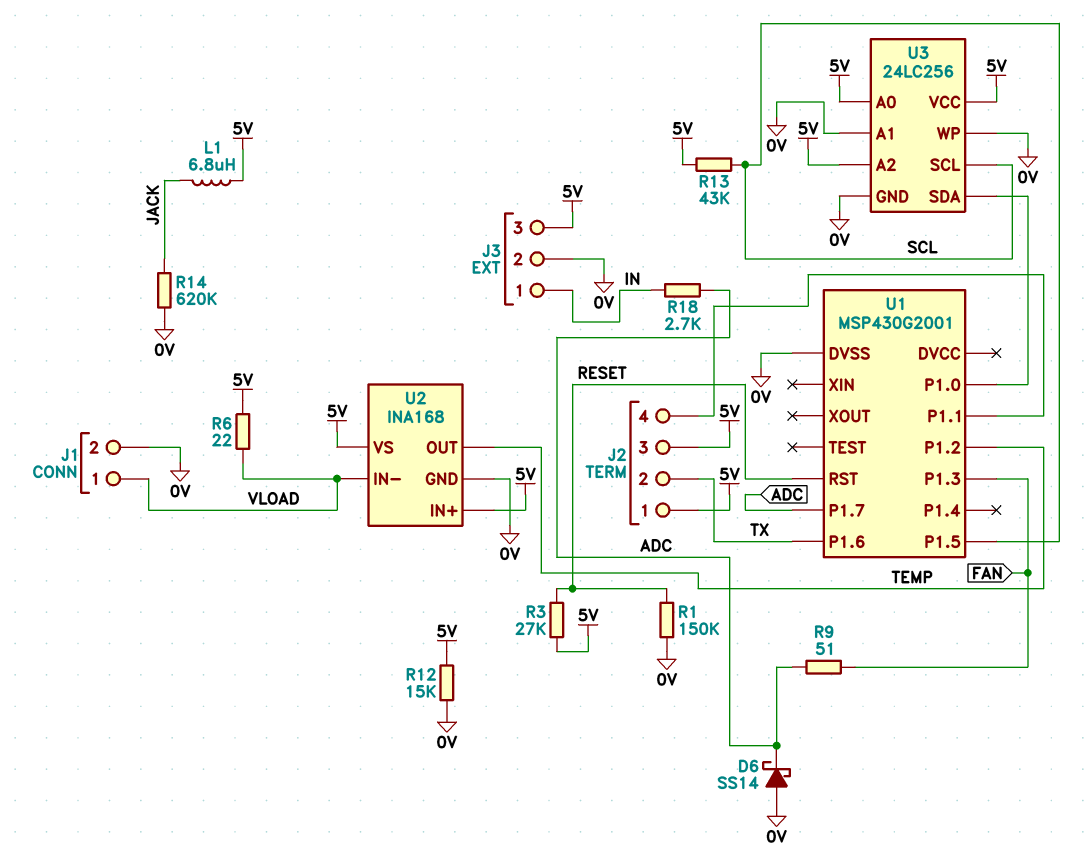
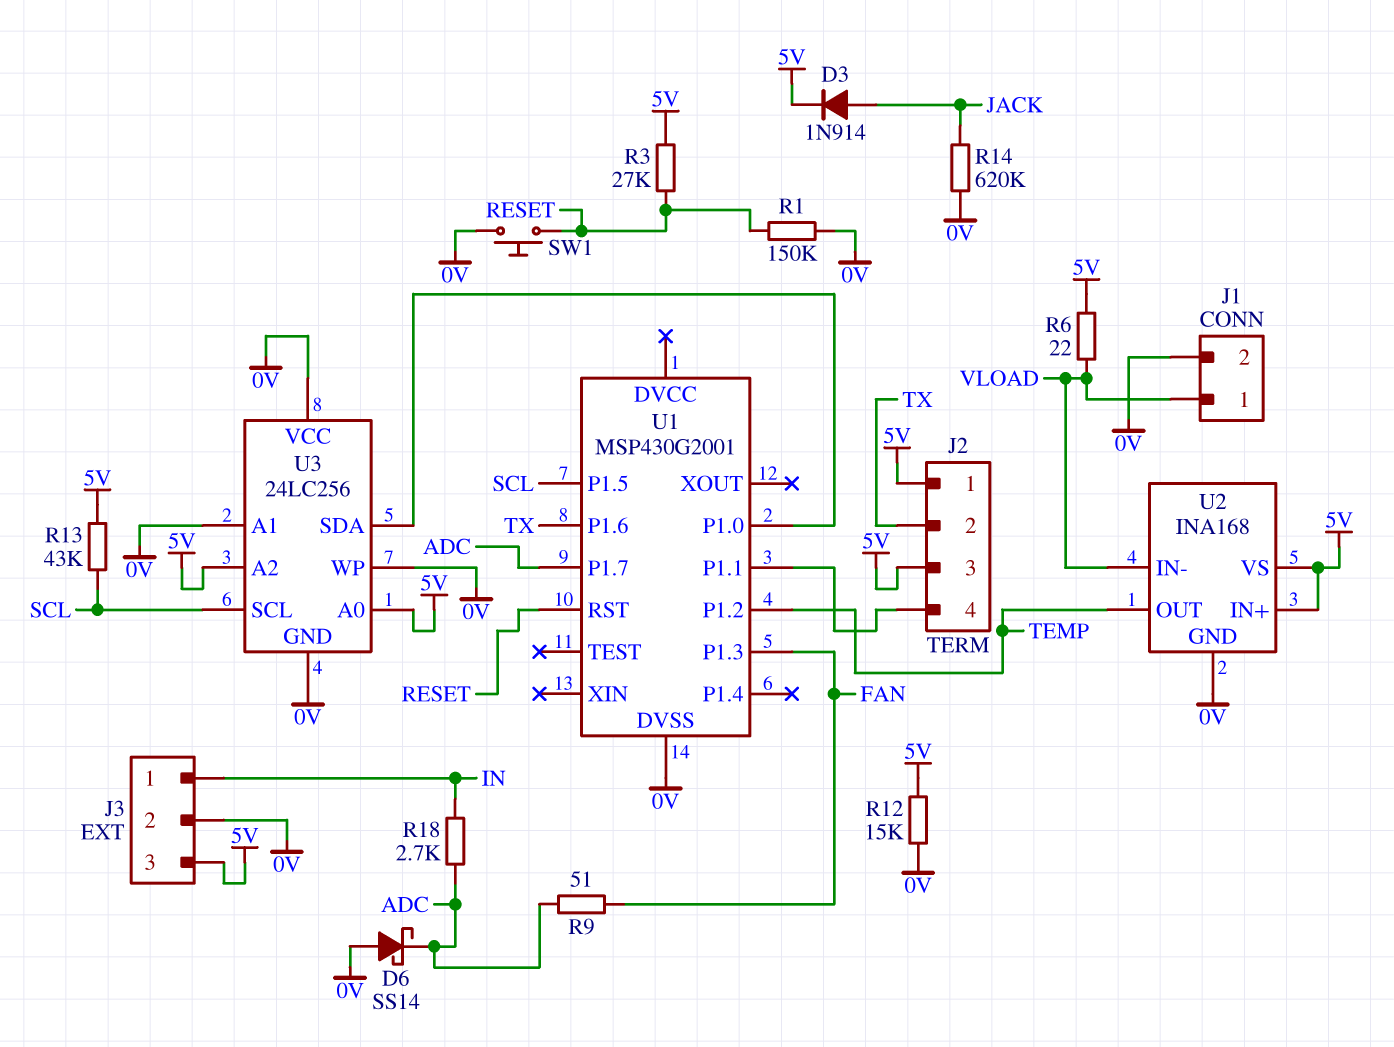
D3: none -> diode 1N914 (A JACK, K 5V)
L1: 6.8uH (5V, JACK) -> none
SW1: none -> button (0V, RESET)
U3 pin VCC: 5V -> 0V

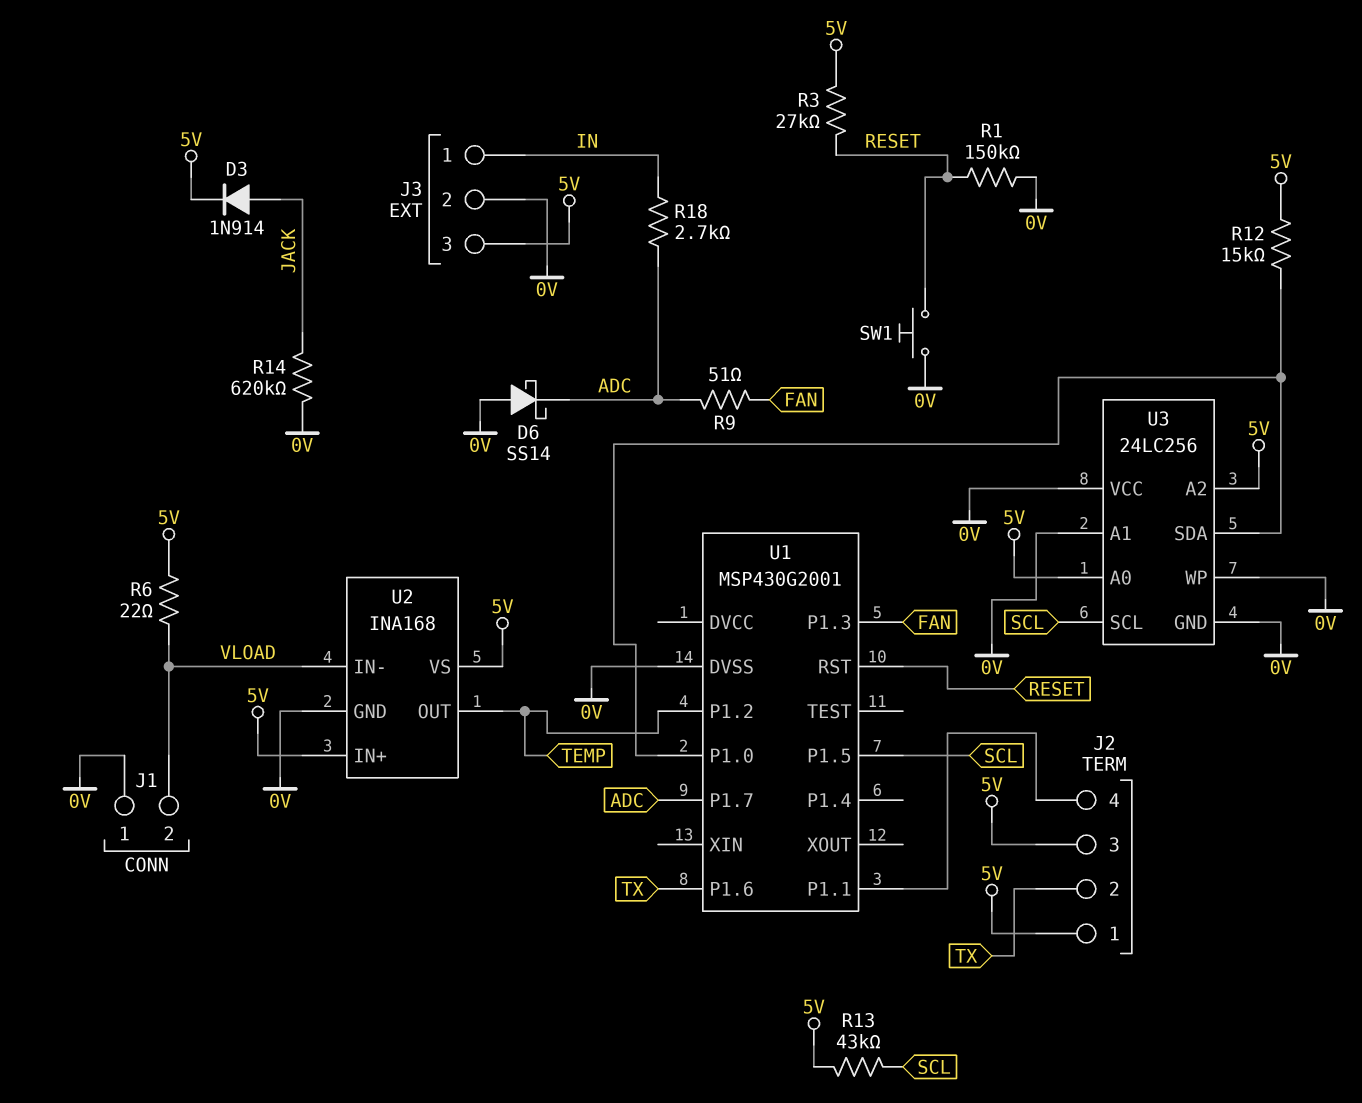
J1 pin 1: VLOAD -> 0V
J1 pin 2: 0V -> VLOAD
R12: 15k (0V, 5V) -> 15k (5V, U1/P1.0)

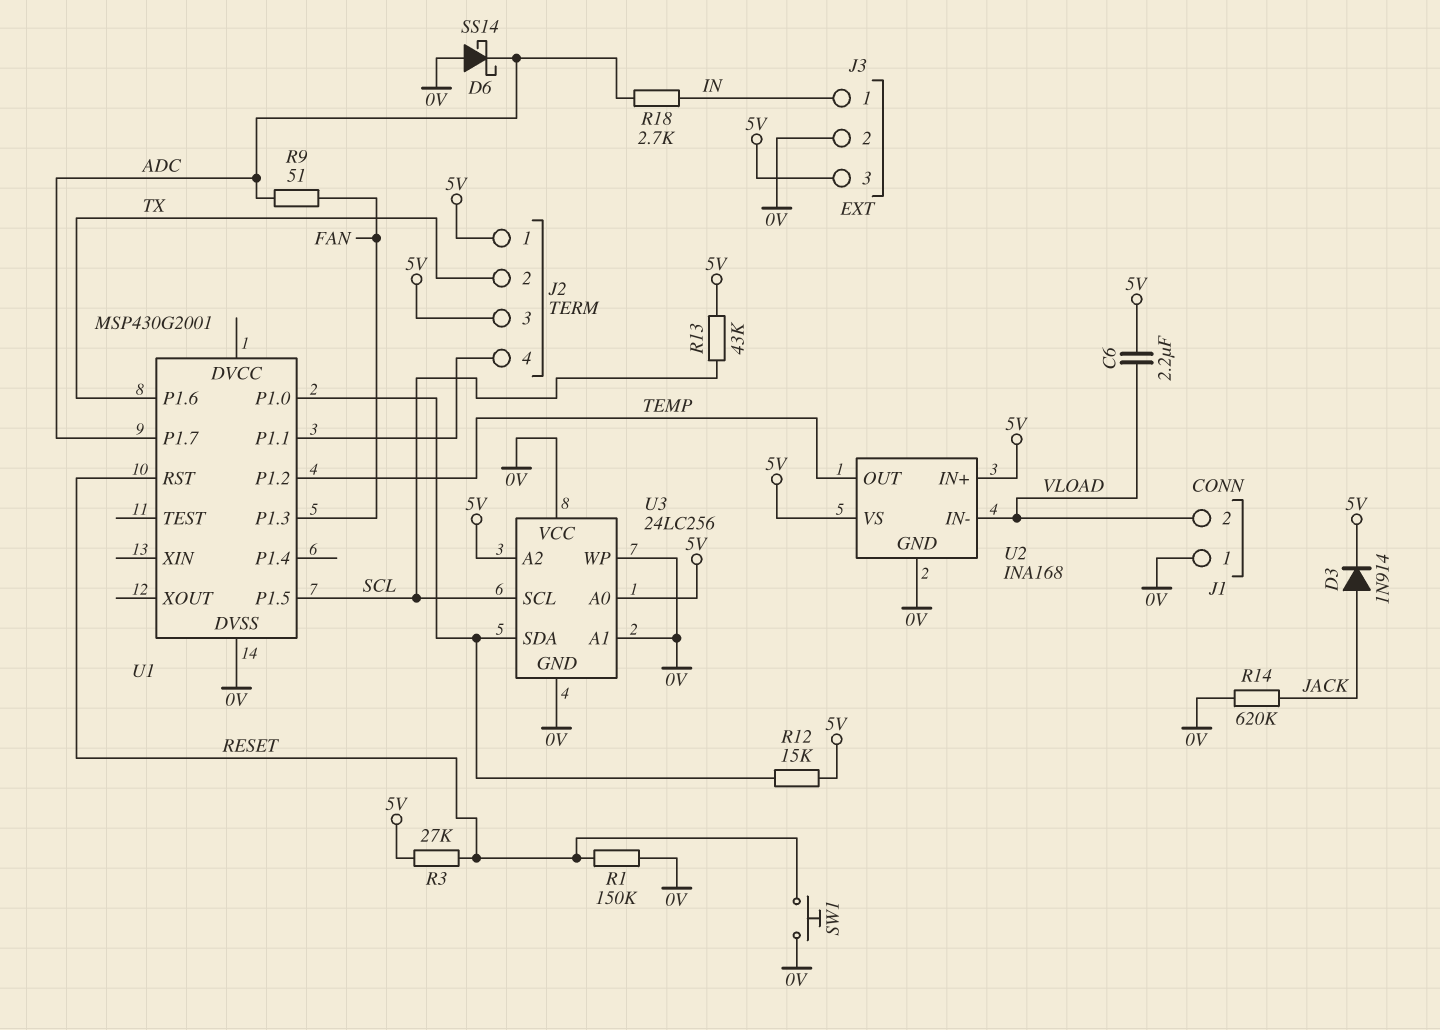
C6: none -> 2.2uF (5V, VLOAD)
R6: 22 (5V, VLOAD) -> none

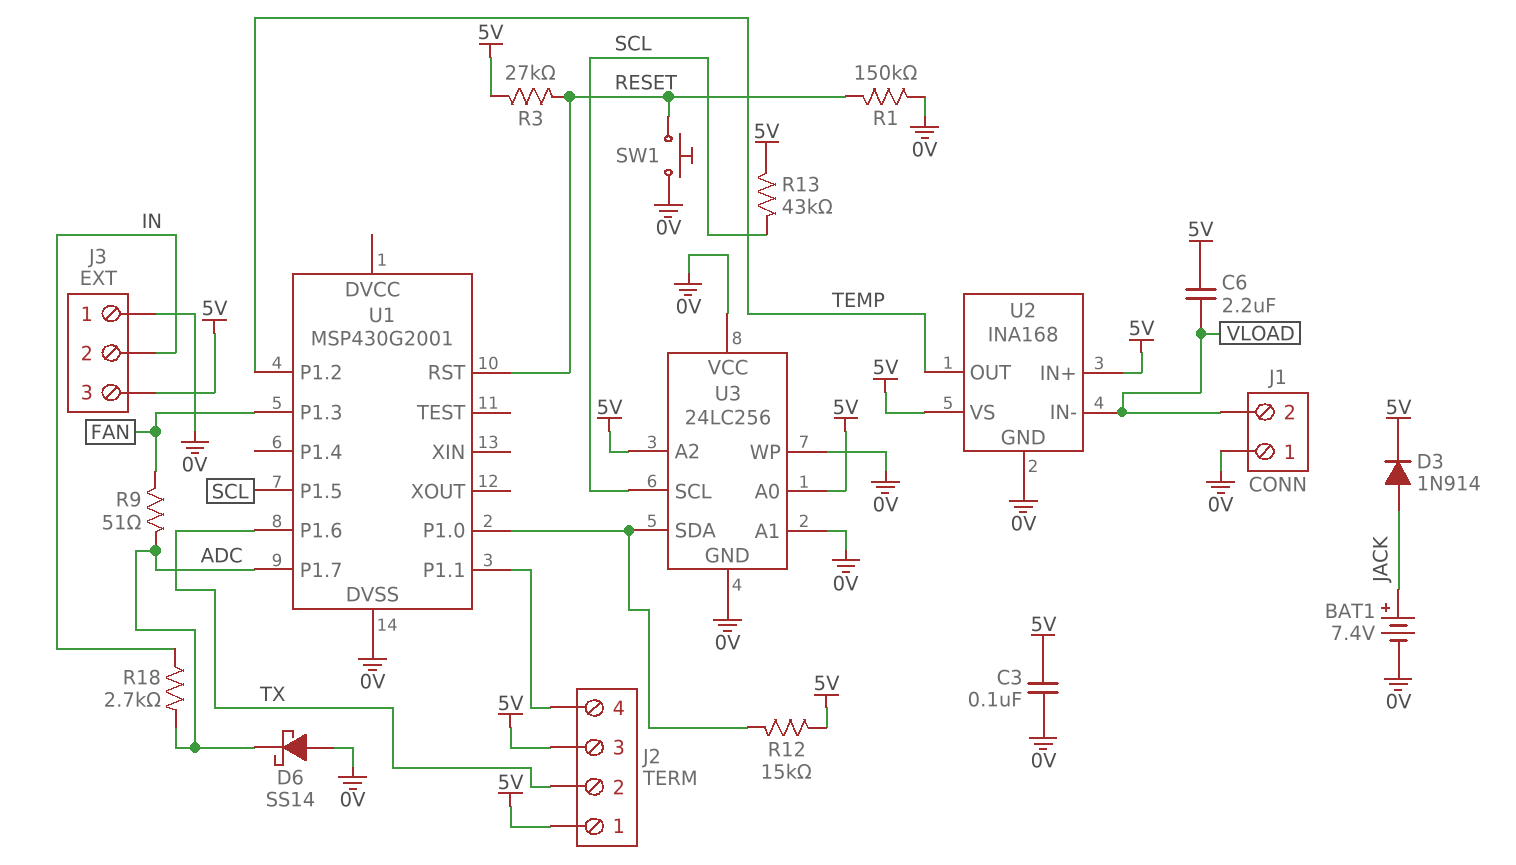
BAT1: none -> 7.4V (plus JACK, minus 0V)
C3: none -> 100nF (0V, 5V)
J3 pin 1: IN -> 0V
J3 pin 2: 0V -> IN
R14: 620k (0V, JACK) -> none

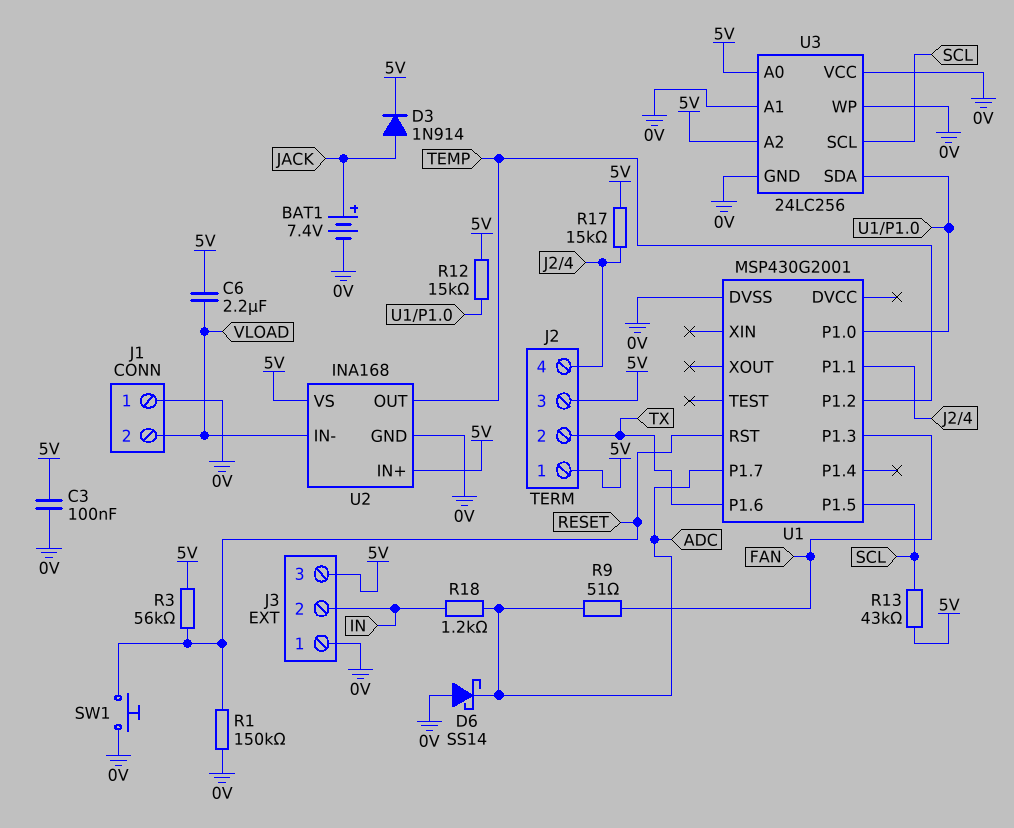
R3: 27k (5V, RESET) -> 56k (5V, RESET)
R17: none -> 15k (5V, J2/4)
R18: 2.7k (ADC, IN) -> 1.2k (ADC, IN)

